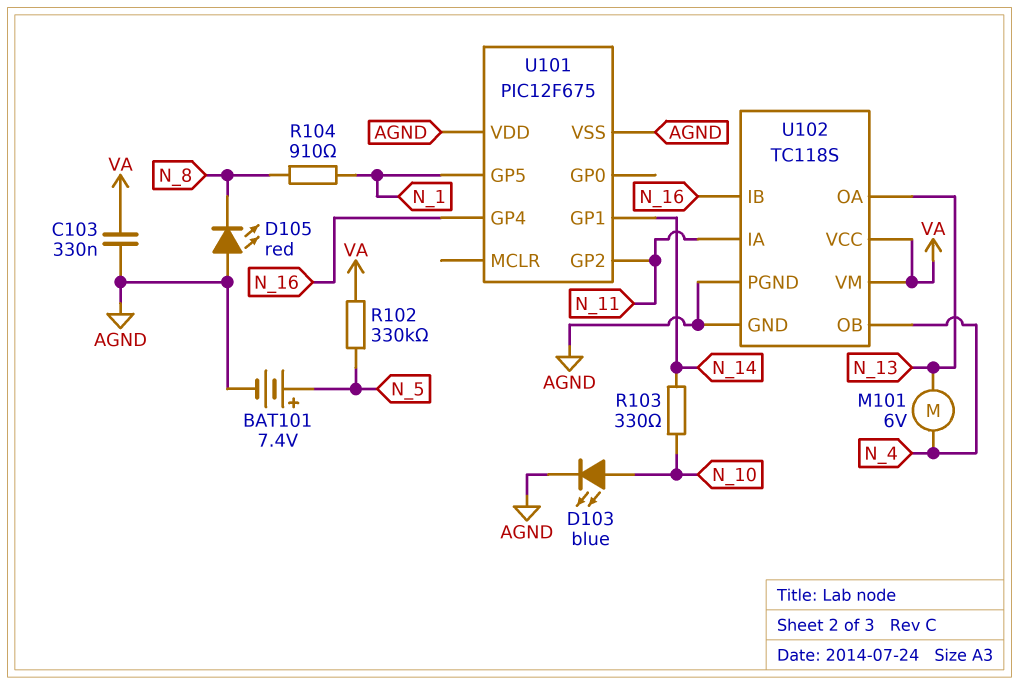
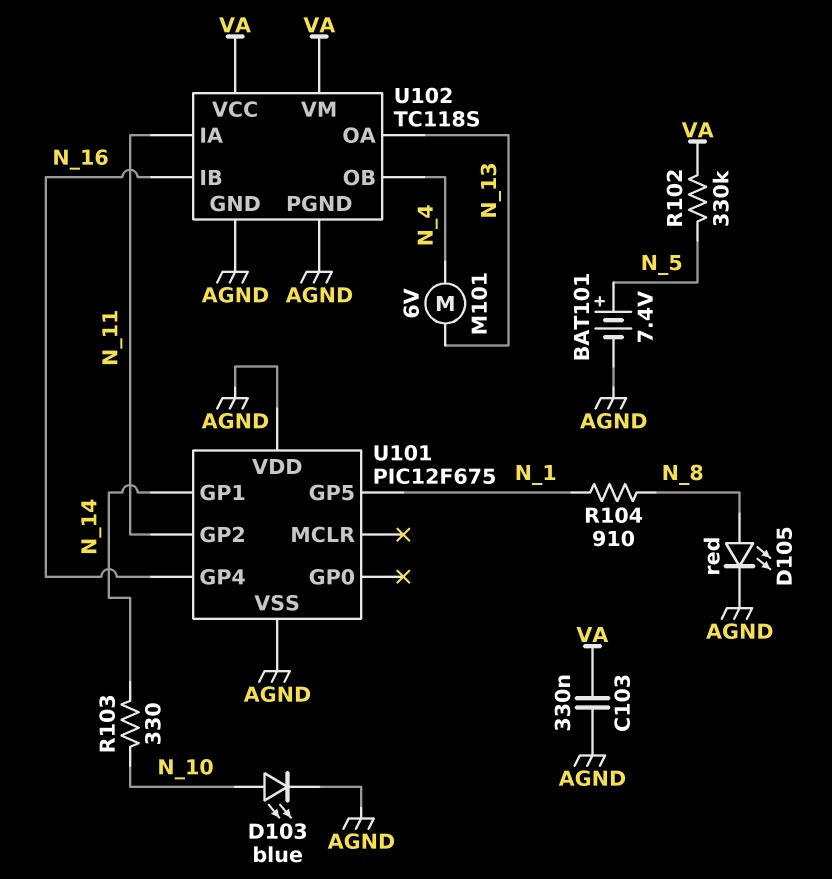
D105: LED red (A AGND, K N_8) -> LED red (A N_8, K AGND)

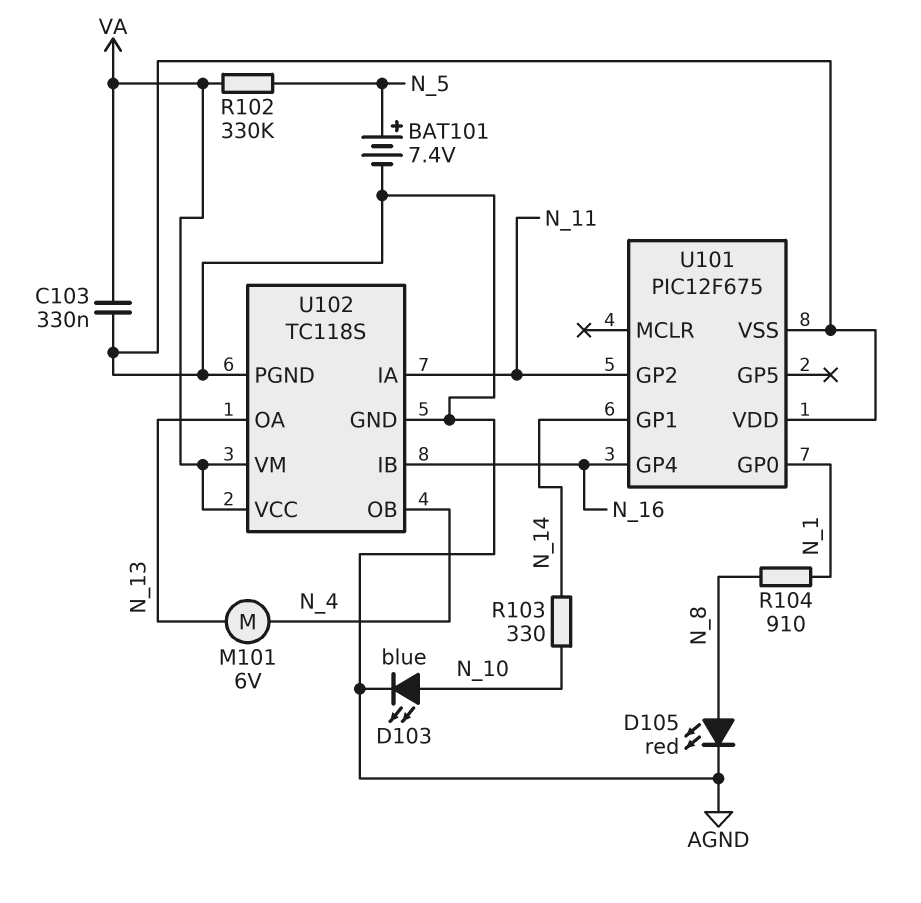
U101 pin GP0: none -> N_1
U101 pin GP5: N_1 -> none

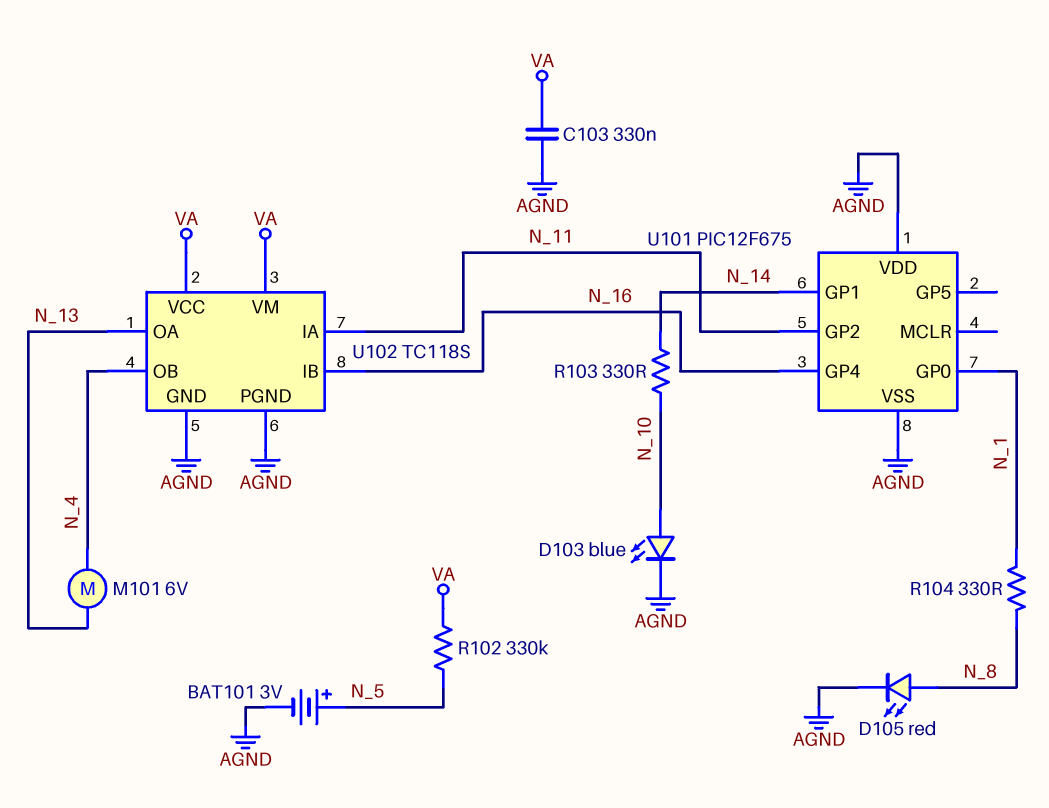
BAT101: 7.4V (plus N_5, minus AGND) -> 3V (plus N_5, minus AGND)
R104: 910 (N_1, N_8) -> 330 (N_1, N_8)

